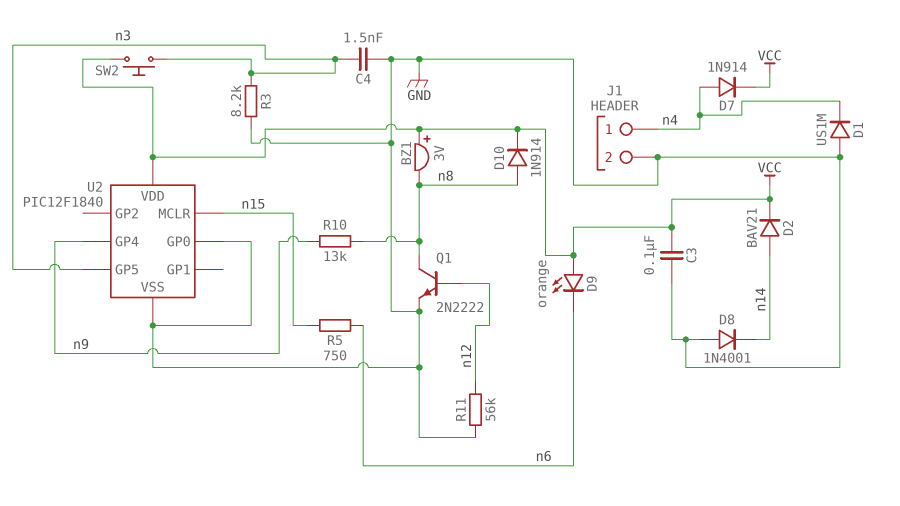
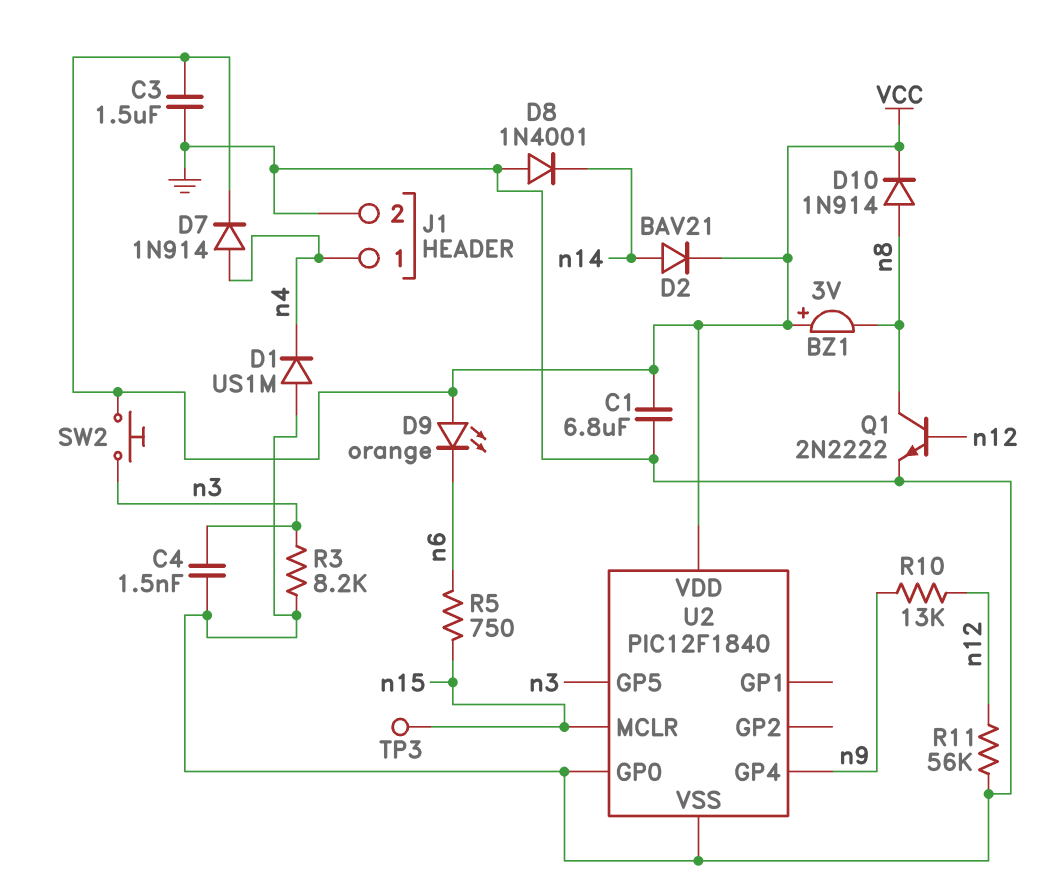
C1: none -> 6.8uF (GND, VCC)
C3: 100nF (GND, VCC) -> 1.5uF (GND, VCC)
R10: 13k (n8, n9) -> 13k (n9, n12)
TP3: none -> test point (n15)

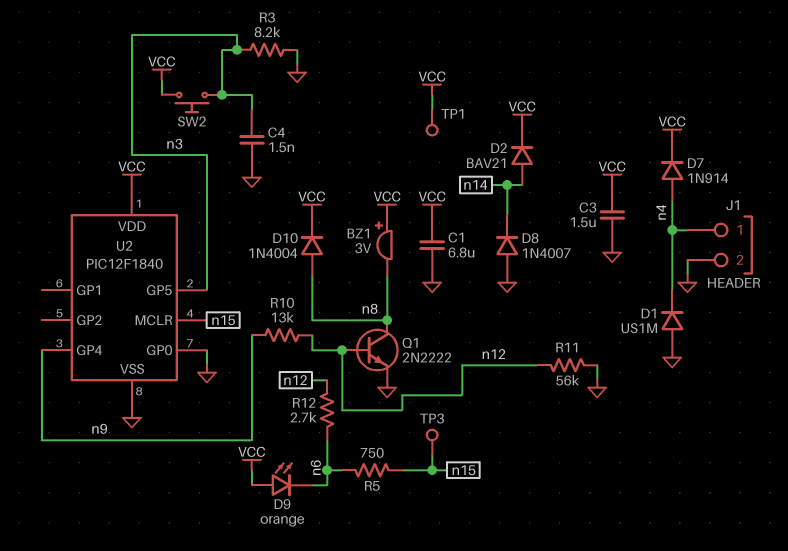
D8: diode 1N4001 (A GND, K n14) -> diode 1N4007 (A GND, K n14)
D10: diode 1N914 (A n8, K VCC) -> diode 1N4004 (A n8, K VCC)
R12: none -> 2.7k (n6, n12)
TP1: none -> test point (VCC)

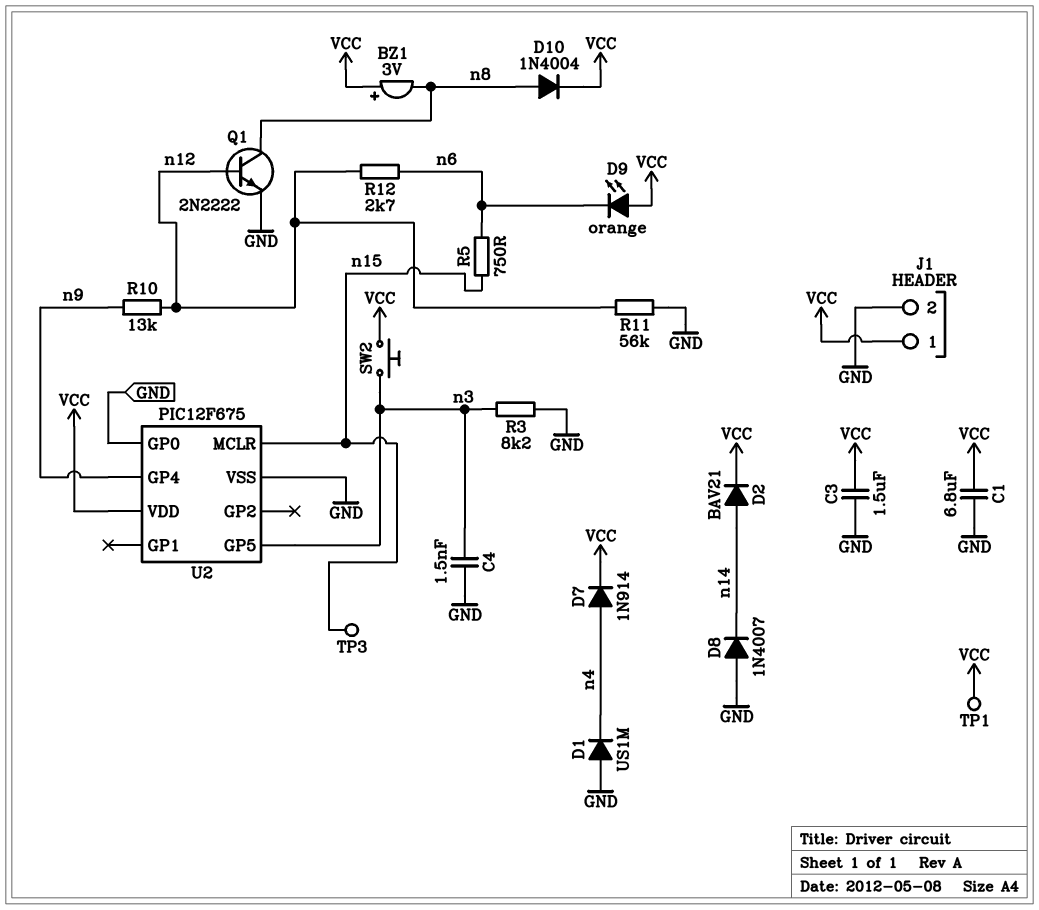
J1 pin 1: n4 -> VCC
U2: PIC12F1840 -> PIC12F675

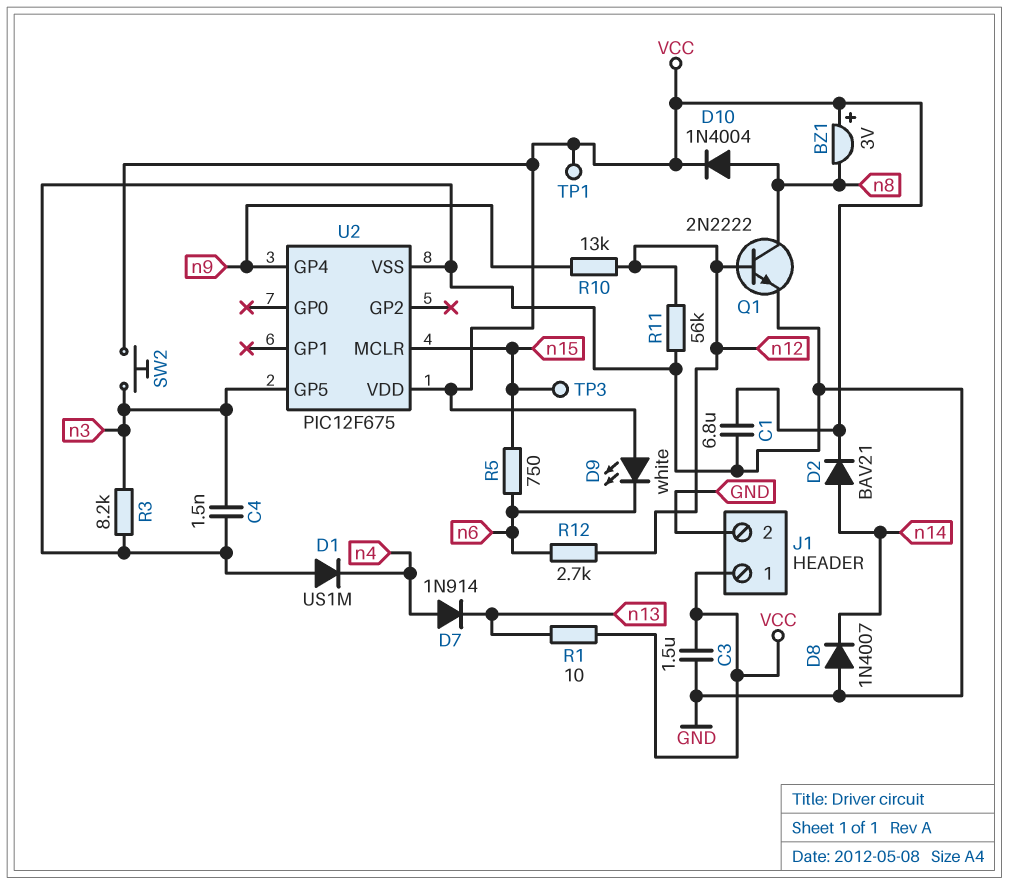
D7: diode 1N914 (A n4, K VCC) -> diode 1N914 (A n4, K n13)
D9: LED orange (A VCC, K n6) -> LED white (A VCC, K n6)
R1: none -> 10 (VCC, n13)
U2 pin GP0: GND -> none

